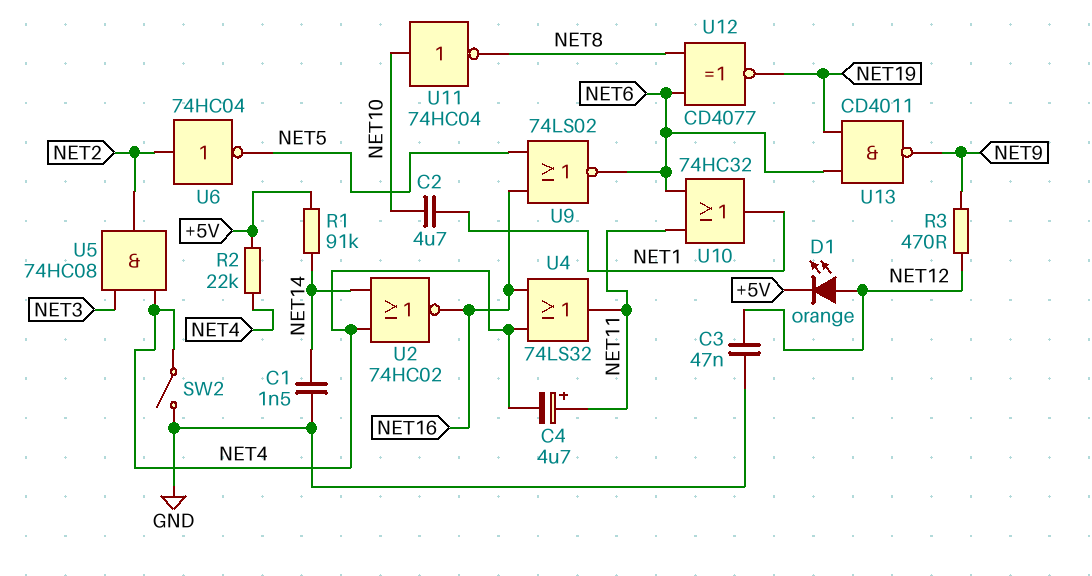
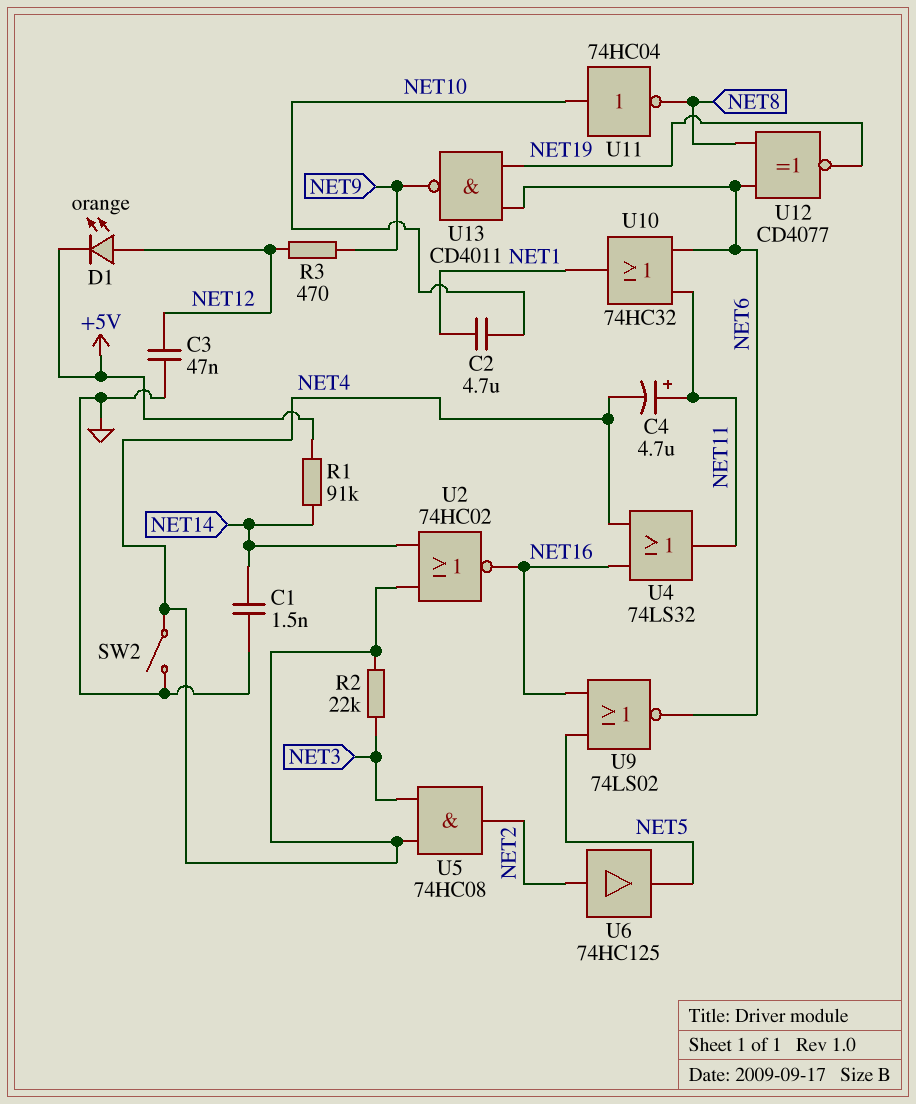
R2: 22k (+5V, NET4) -> 22k (NET3, NET4)
U6: NOT 74HC04 (in NET2, out NET5) -> buffer 74HC125 (in NET2, out NET5)

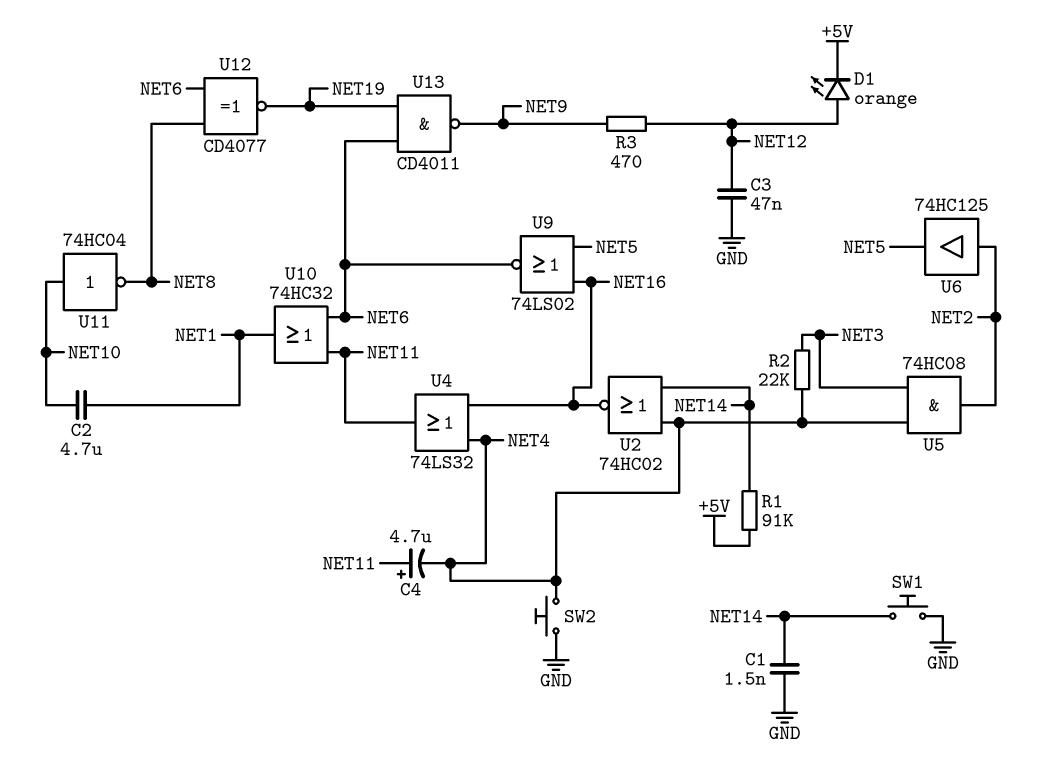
SW1: none -> button (GND, NET14)
SW2: switch (GND, NET4) -> button (GND, NET4)

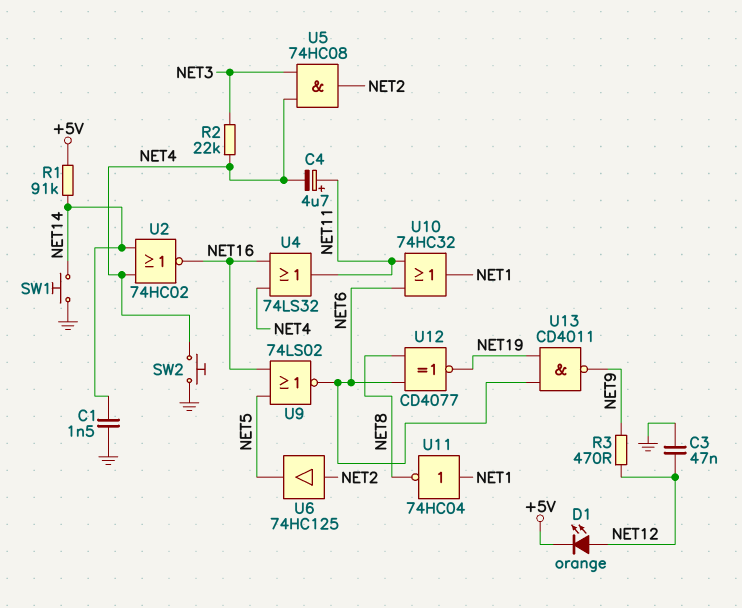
C2: 4.7uF (NET1, NET10) -> none
U11: NOT 74HC04 (in NET10, out NET8) -> NOT 74HC04 (in NET1, out NET8)

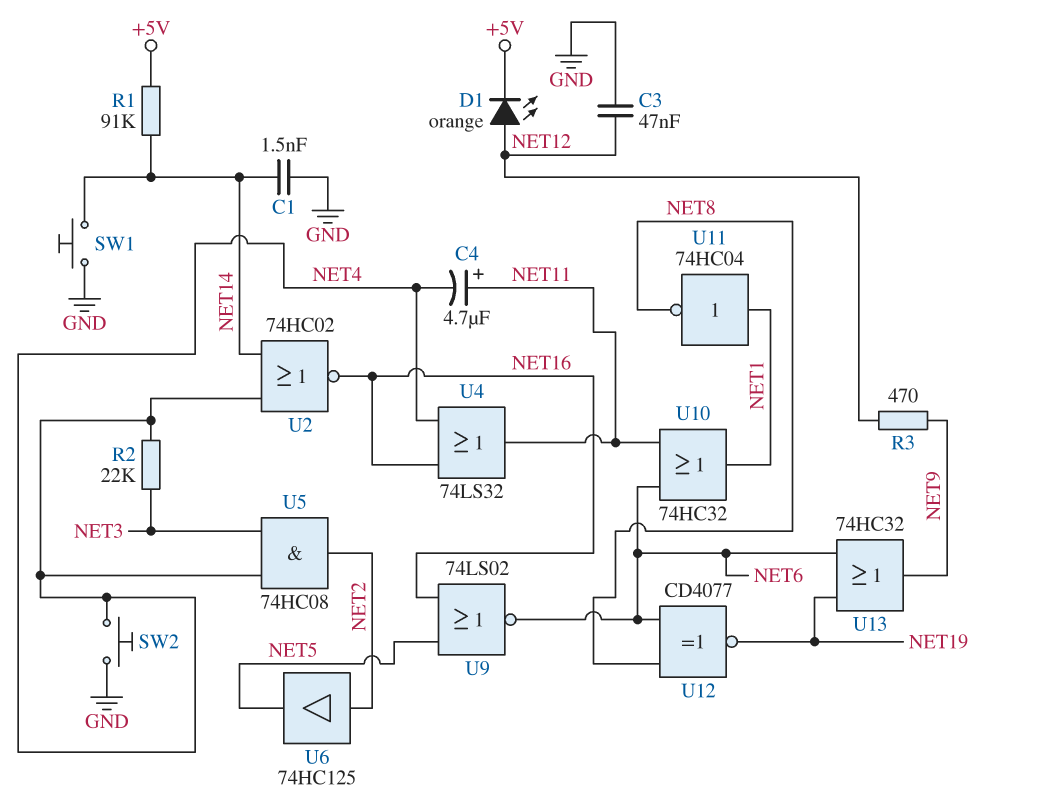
U13: NAND CD4011 (in NET6, in NET19, out NET9) -> OR 74HC32 (in NET6, in NET19, out NET9)

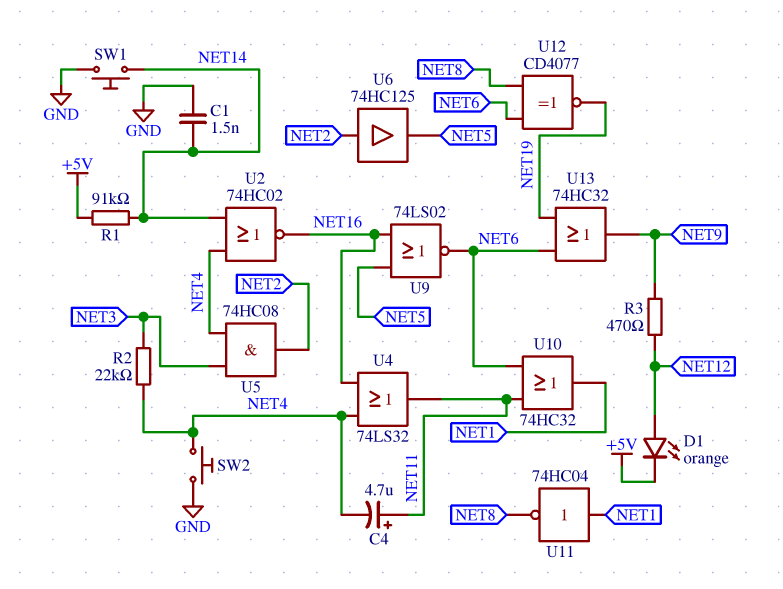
C3: 47nF (GND, NET12) -> none

